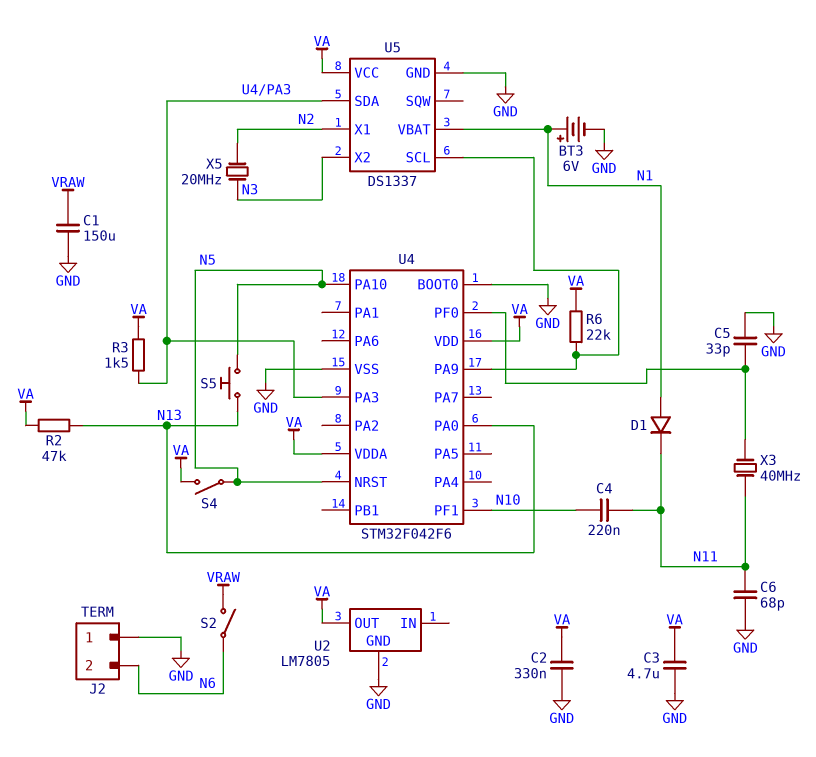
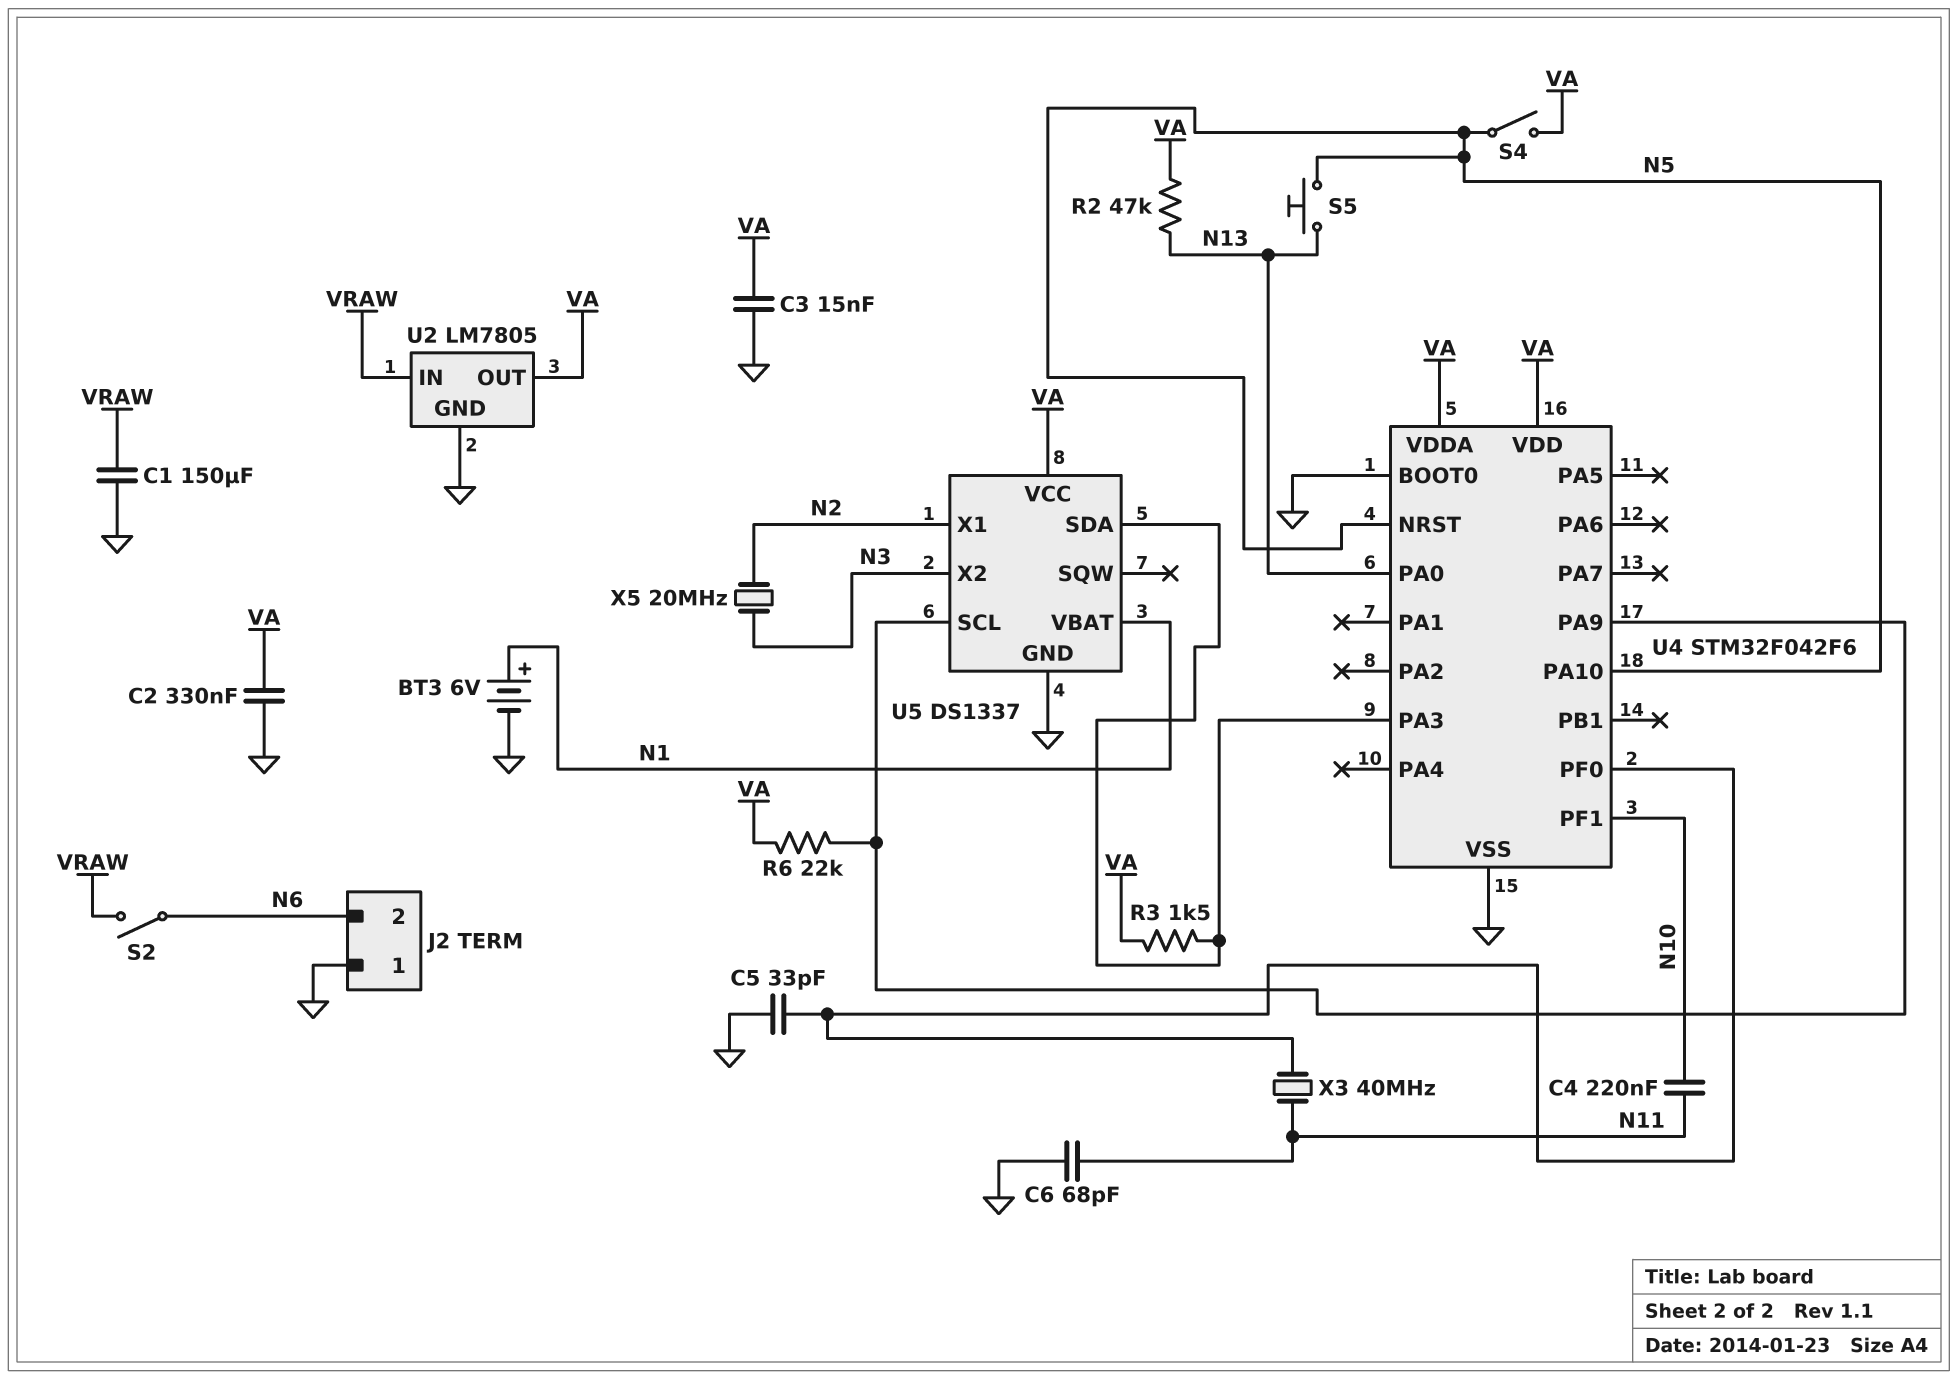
C3: 4.7uF (GND, VA) -> 15nF (GND, VA)
D1: diode (A N1, K N11) -> none
U2 pin IN: none -> VRAW

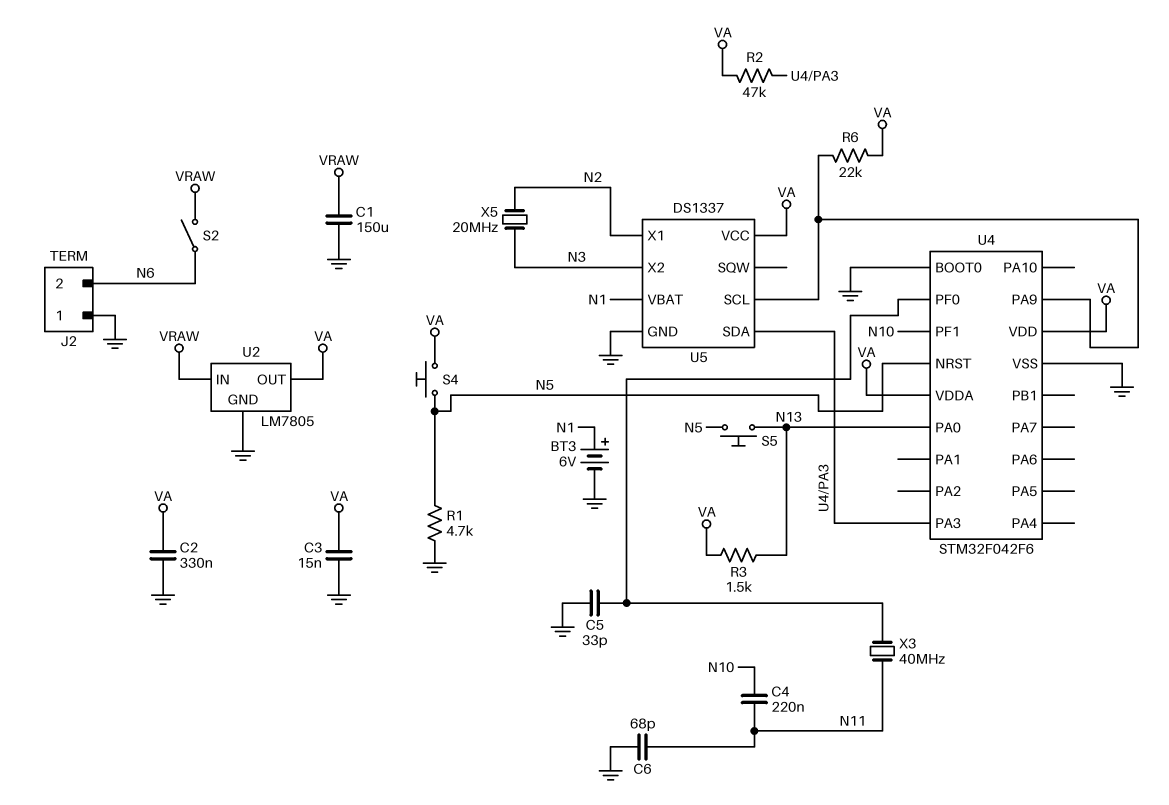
R1: none -> 4.7k (GND, N5)
R2: 47k (N13, VA) -> 47k (U4/PA3, VA)
R3: 1.5k (U4/PA3, VA) -> 1.5k (N13, VA)
S4: switch (N5, VA) -> button (N5, VA)
U4 pin PA10: N5 -> none

